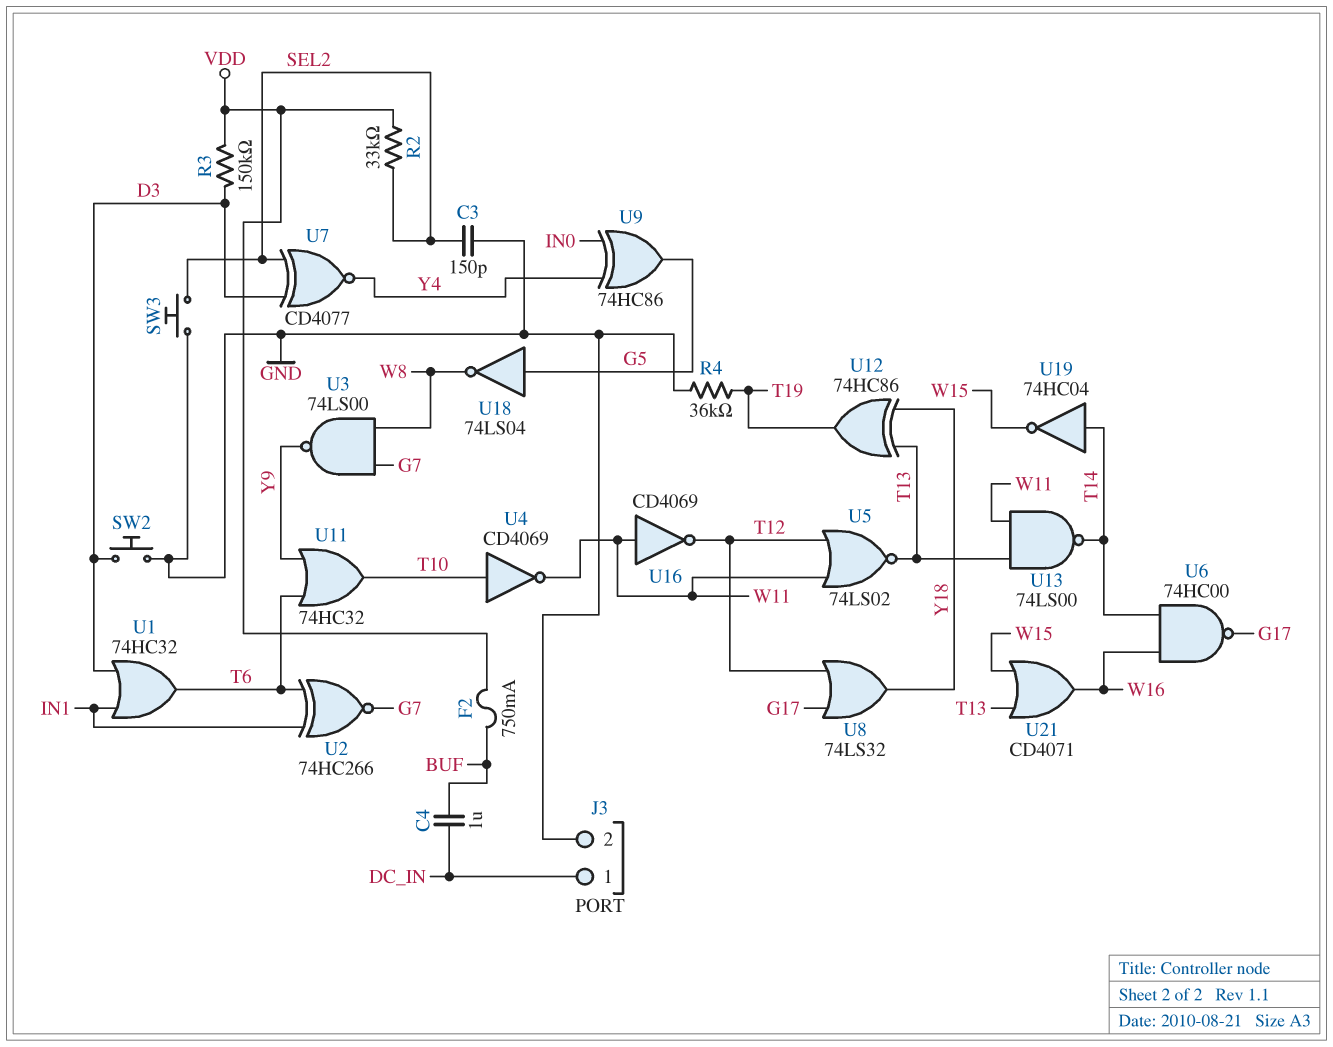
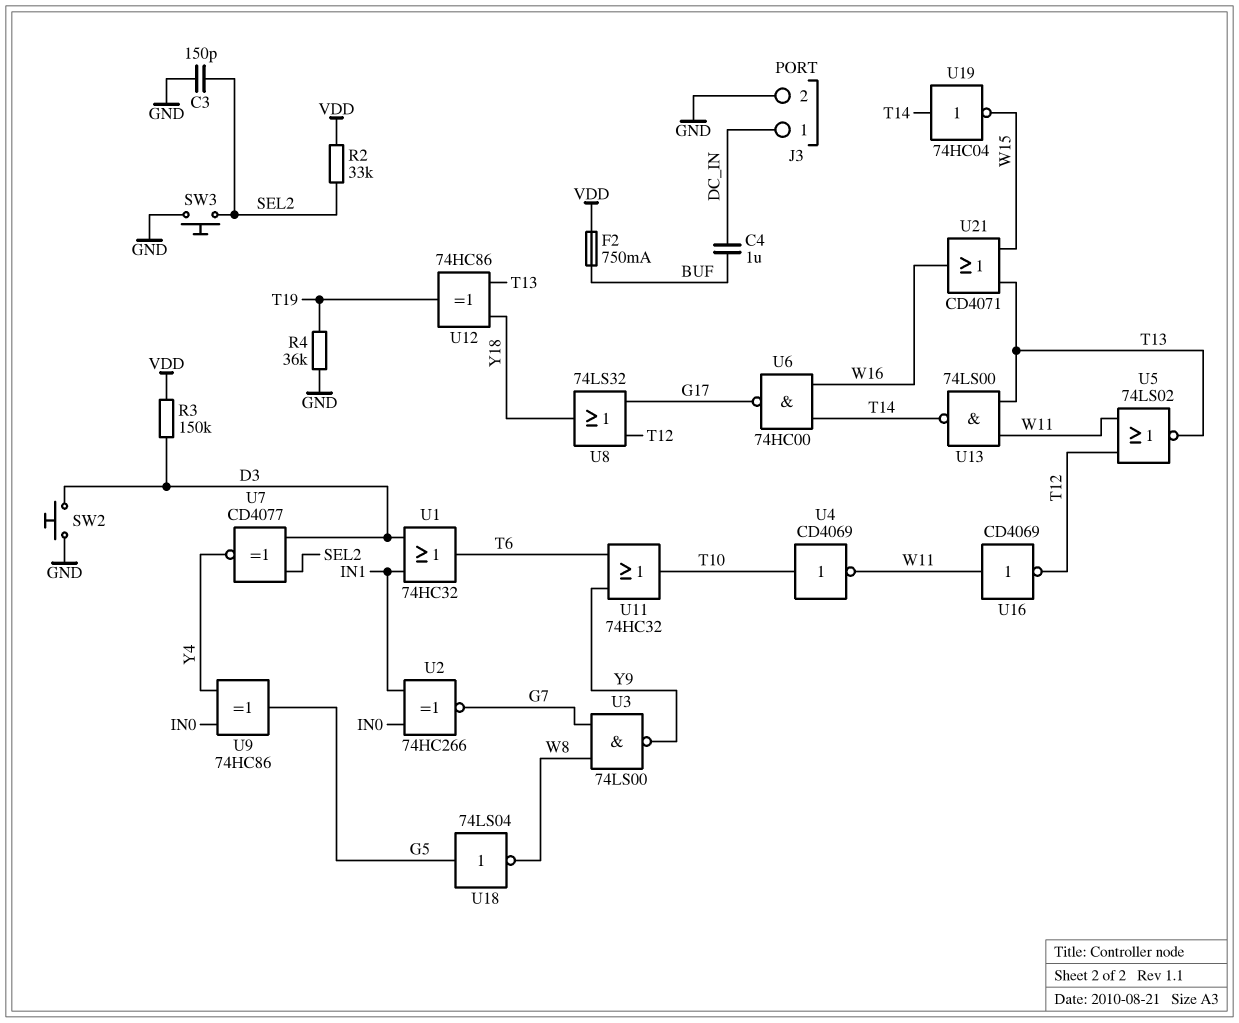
U2: XNOR 74HC266 (in IN1, in T6, out G7) -> XNOR 74HC266 (in IN0, in IN1, out G7)

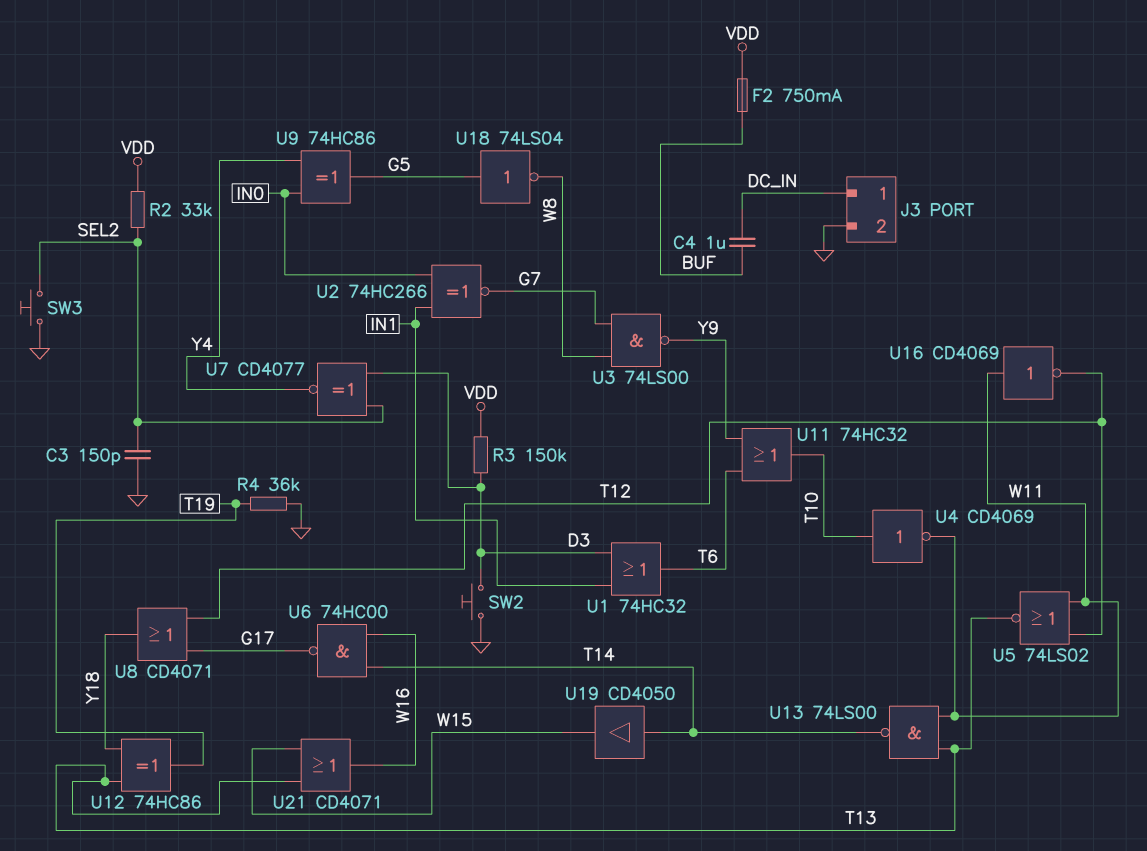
U8: OR 74LS32 (in G17, in T12, out Y18) -> OR CD4071 (in G17, in T12, out Y18)
U19: NOT 74HC04 (in T14, out W15) -> buffer CD4050 (in T14, out W15)

